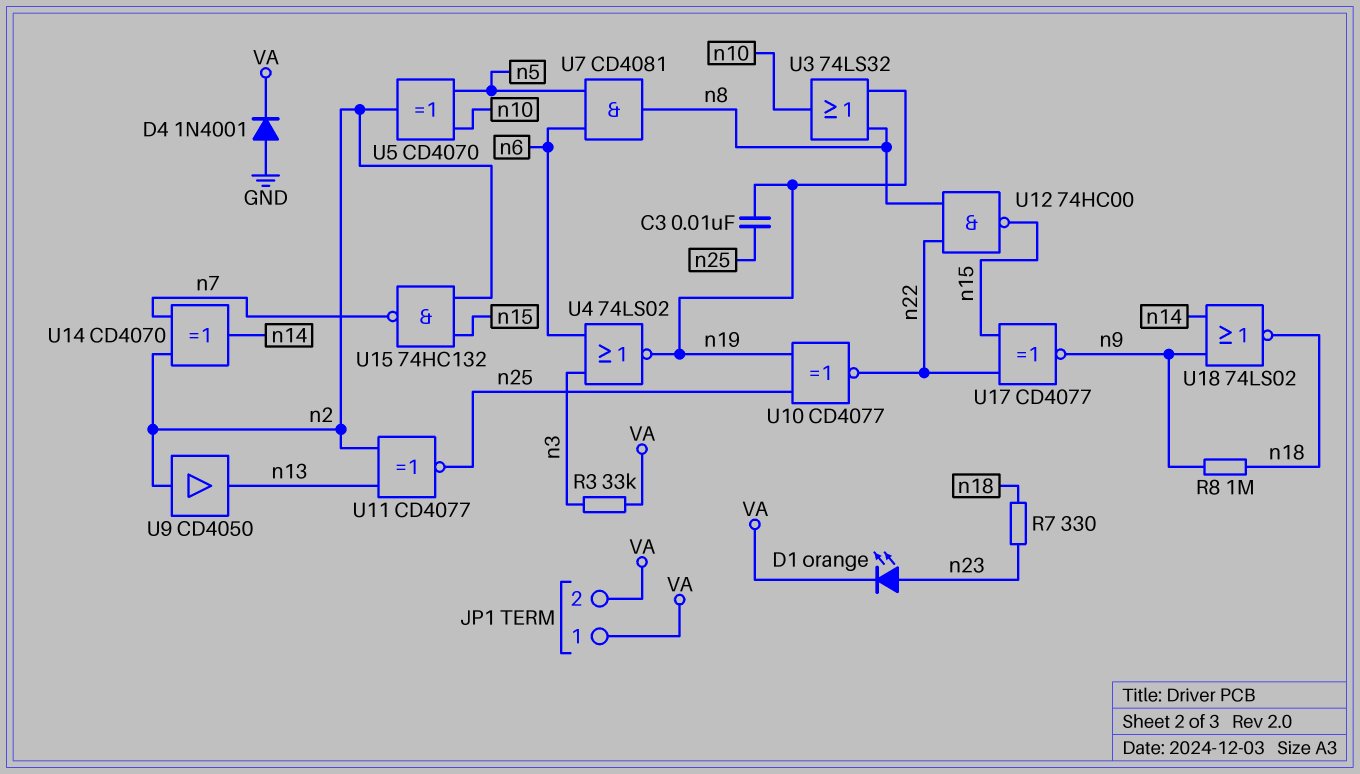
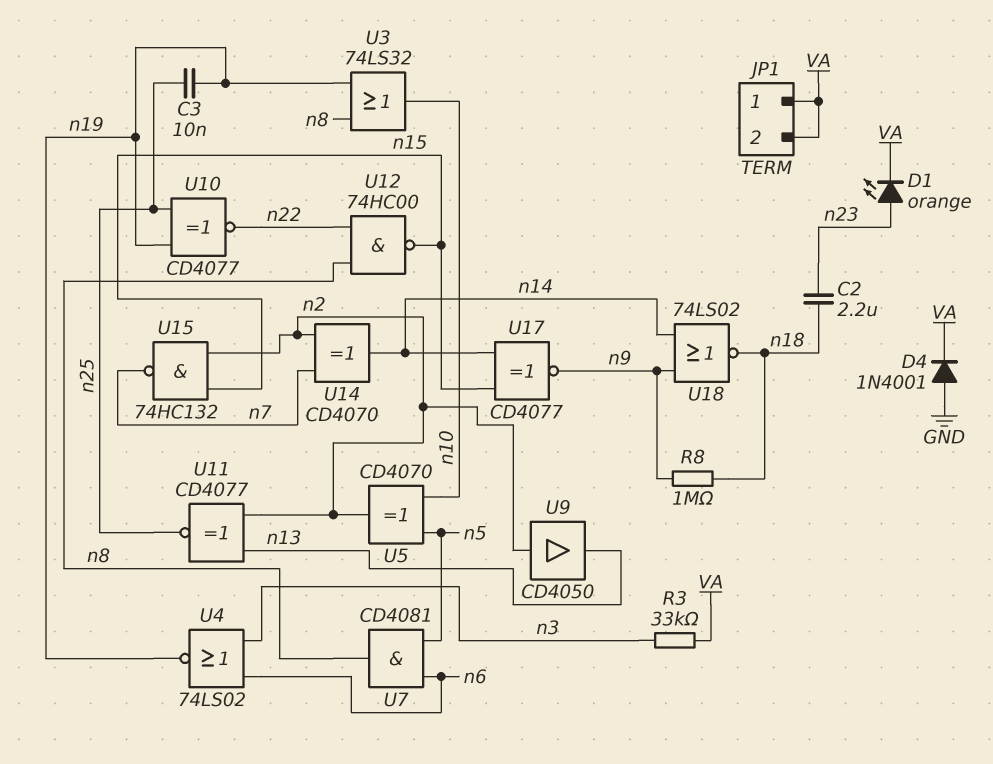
C2: none -> 2.2uF (n18, n23)
R7: 330 (n18, n23) -> none
U17: XNOR CD4077 (in n15, in n22, out n9) -> XNOR CD4077 (in n14, in n15, out n9)

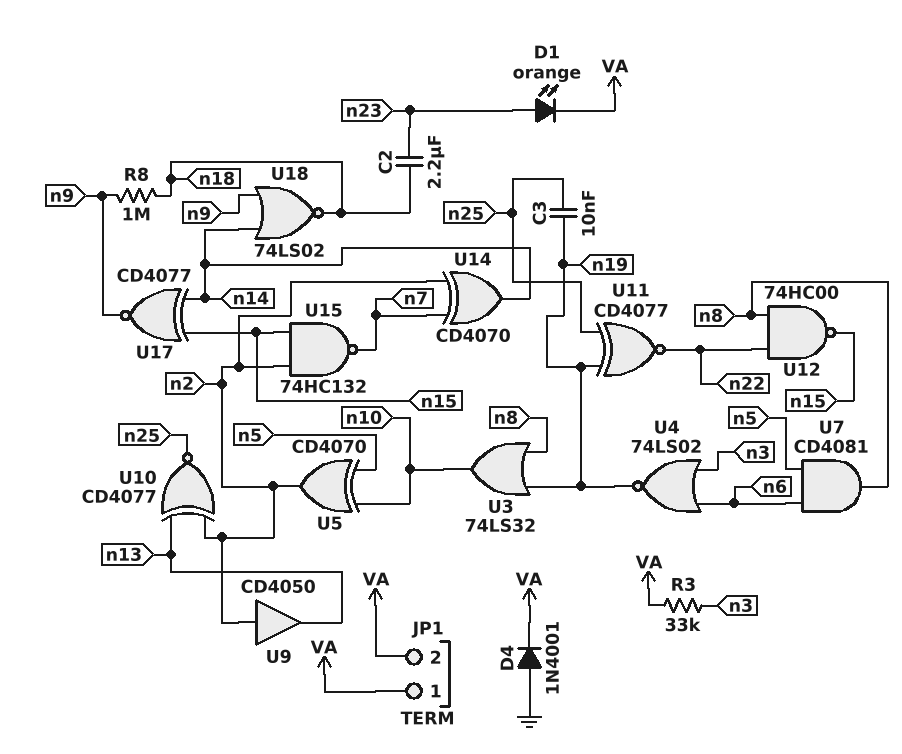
U10: XNOR CD4077 (in n19, in n25, out n22) -> XNOR CD4077 (in n2, in n13, out n25)
U11: XNOR CD4077 (in n2, in n13, out n25) -> XNOR CD4077 (in n19, in n25, out n22)

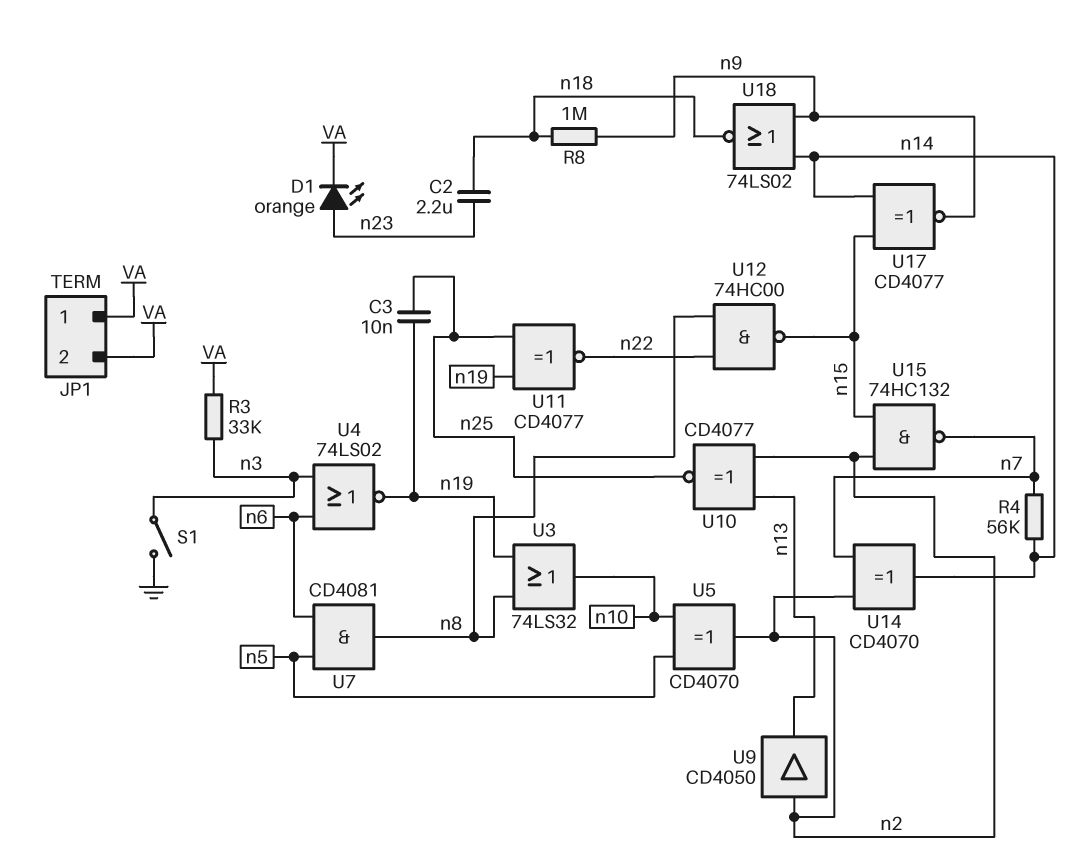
D4: diode 1N4001 (A GND, K VA) -> none
R4: none -> 56k (n7, n14)
S1: none -> switch (GND, n3)

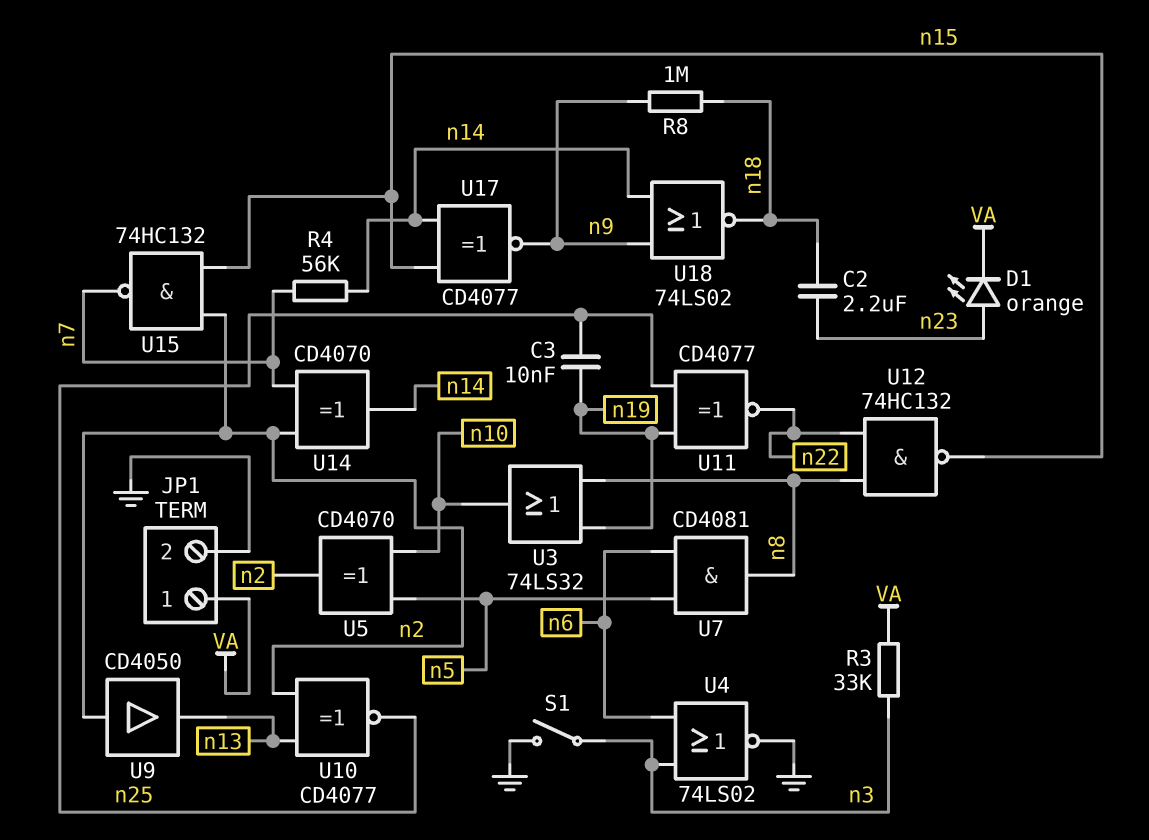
JP1 pin 2: VA -> GND
U4: NOR 74LS02 (in n3, in n6, out n19) -> NOR 74LS02 (in n3, in n6, out GND)
U12: NAND 74HC00 (in n8, in n22, out n15) -> NAND 74HC132 (in n8, in n22, out n15)

